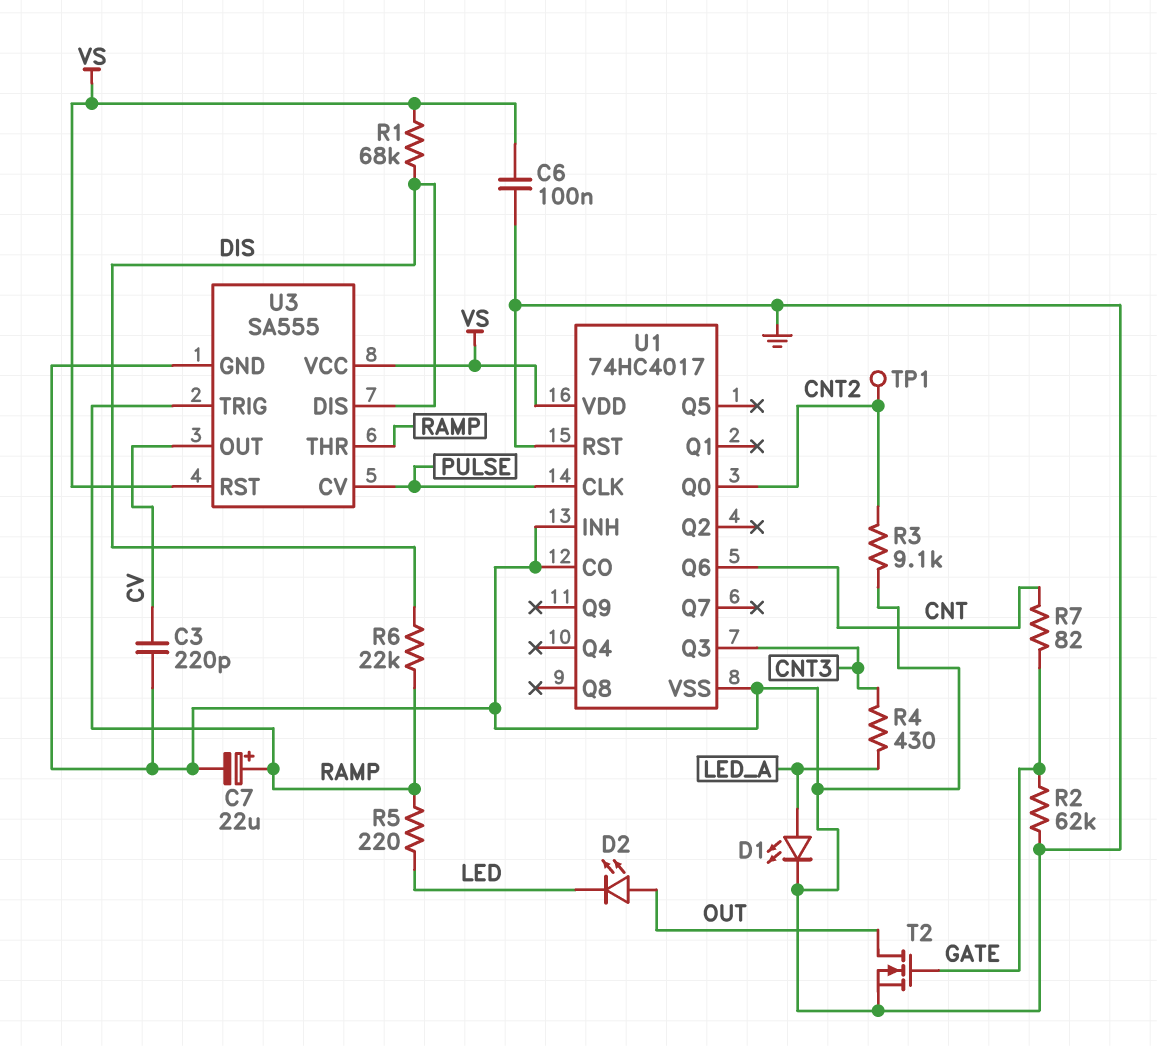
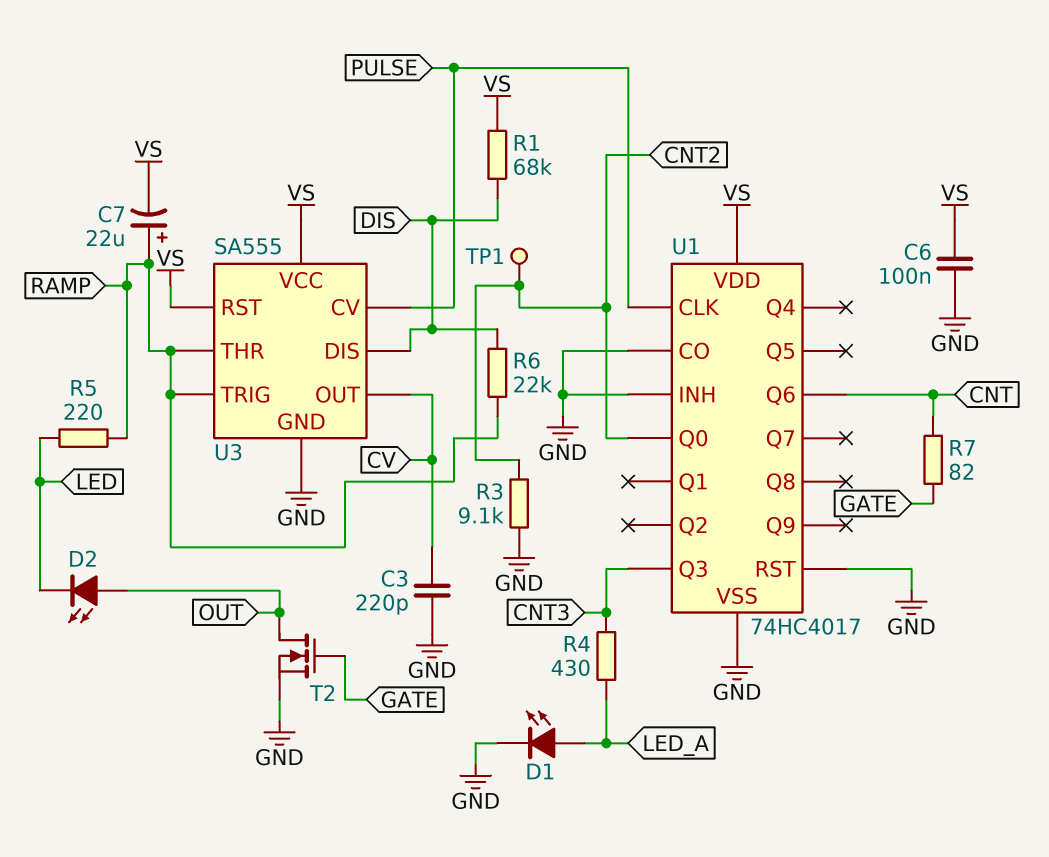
C7: 22uF (plus RAMP, minus GND) -> 22uF (plus RAMP, minus VS)
R2: 62k (GATE, GND) -> none

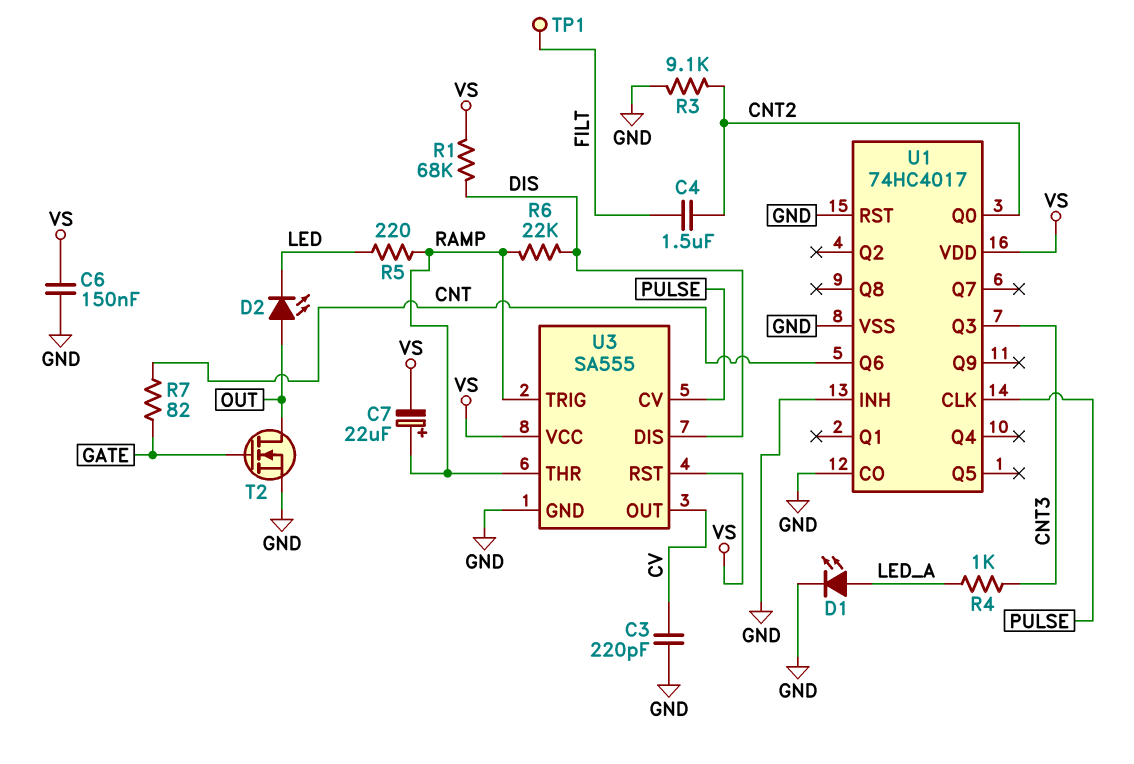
C4: none -> 1.5uF (CNT2, FILT)
C6: 100nF (GND, VS) -> 150nF (GND, VS)
R4: 430 (CNT3, LED_A) -> 1k (CNT3, LED_A)
TP1: test point (CNT2) -> test point (FILT)

